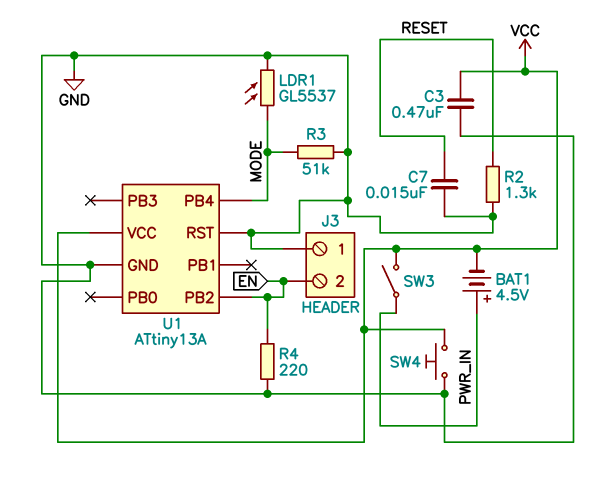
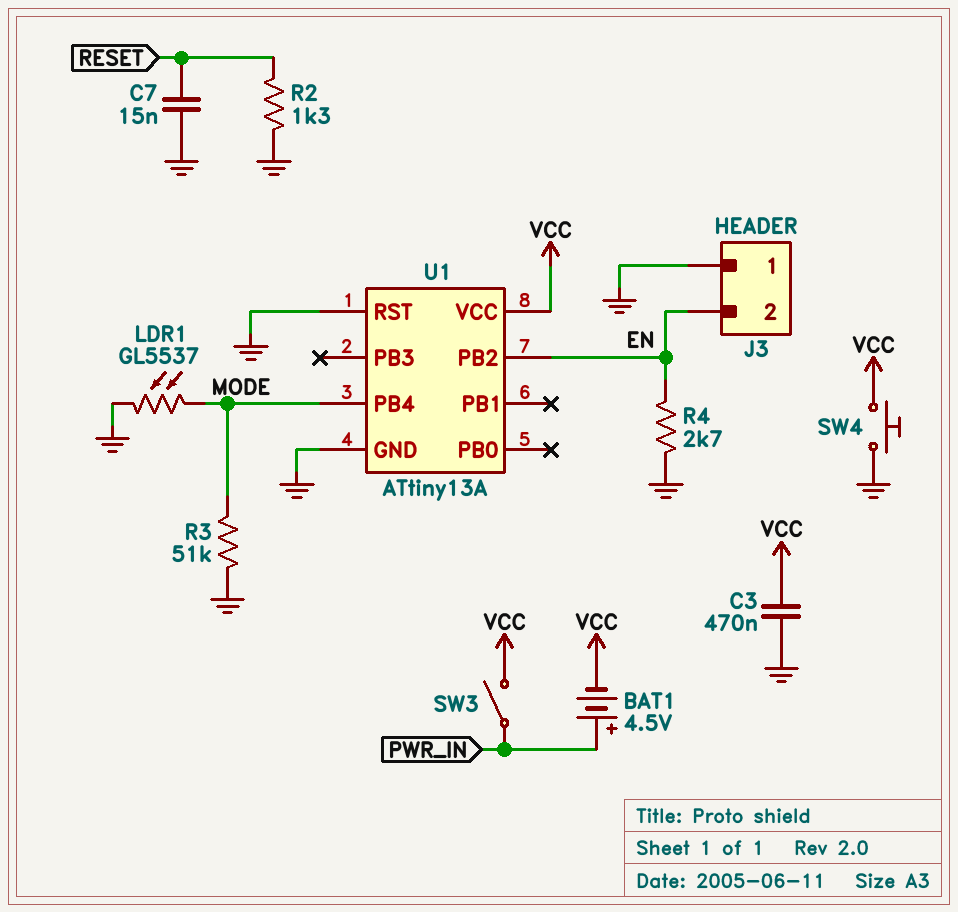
R4: 220 (EN, GND) -> 2.7k (EN, GND)

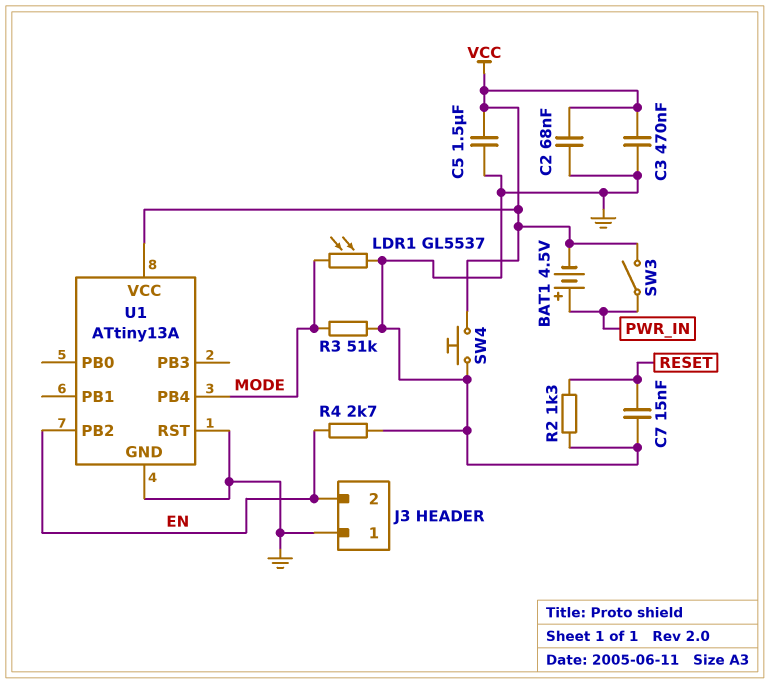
C2: none -> 68nF (GND, VCC)
C5: none -> 1.5uF (GND, VCC)

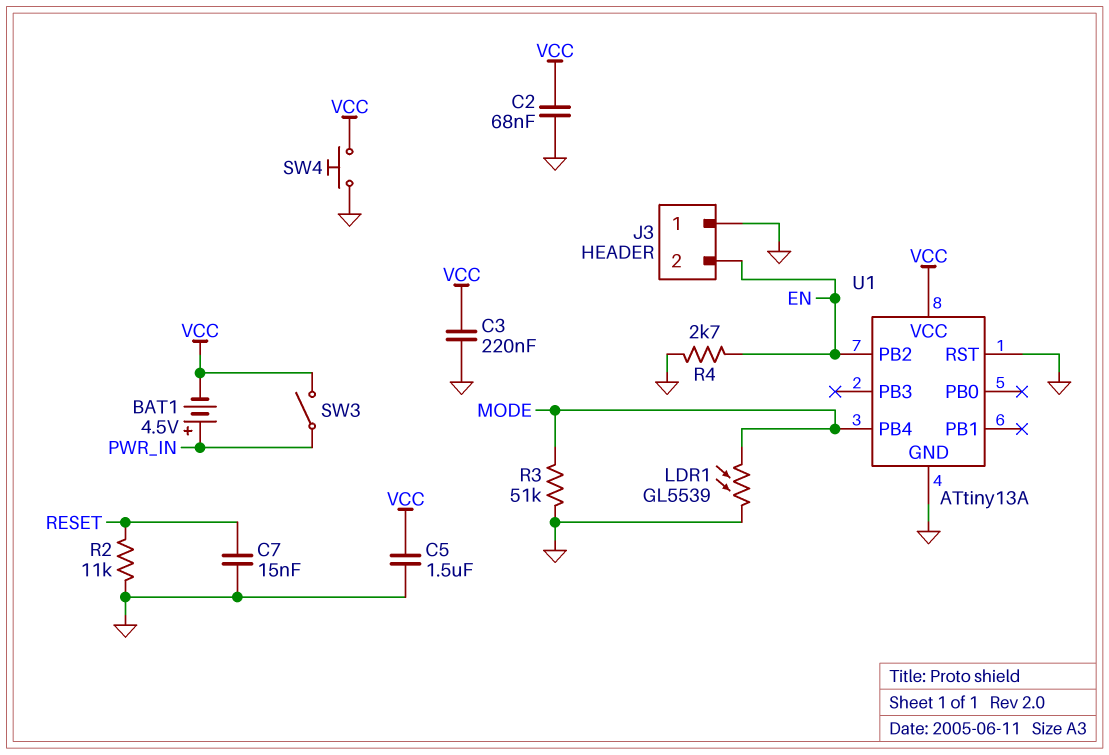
C3: 470nF (GND, VCC) -> 220nF (GND, VCC)
LDR1: GL5537 (GND, MODE) -> GL5539 (GND, MODE)
R2: 1.3k (GND, RESET) -> 11k (GND, RESET)

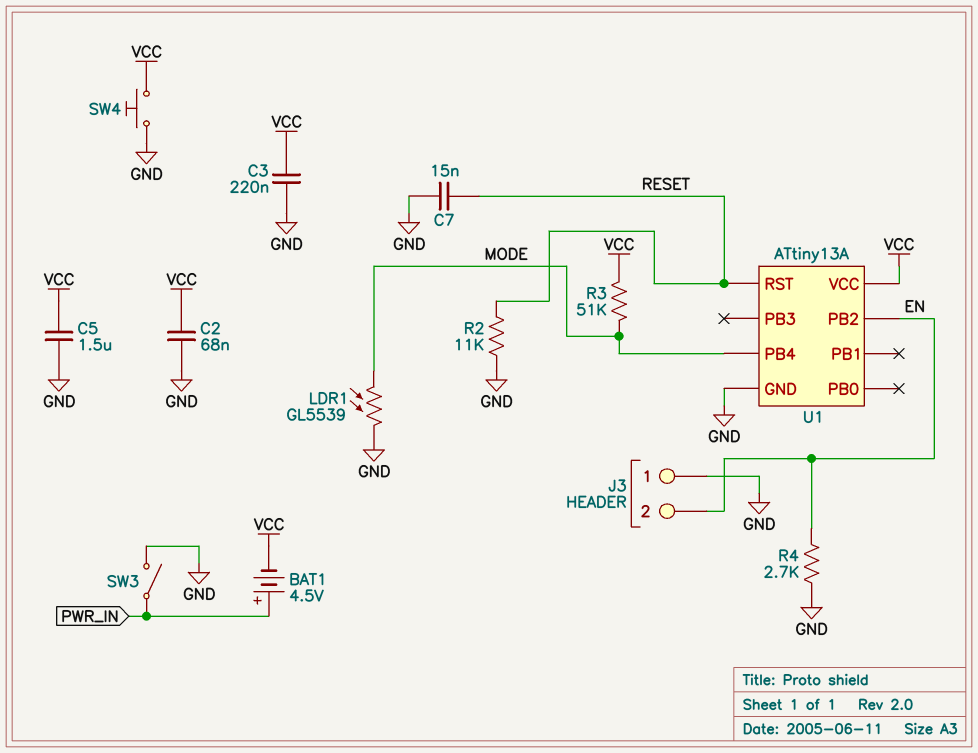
R3: 51k (GND, MODE) -> 51k (MODE, VCC)
SW3: switch (PWR_IN, VCC) -> switch (GND, PWR_IN)
U1 pin RST: GND -> RESET

